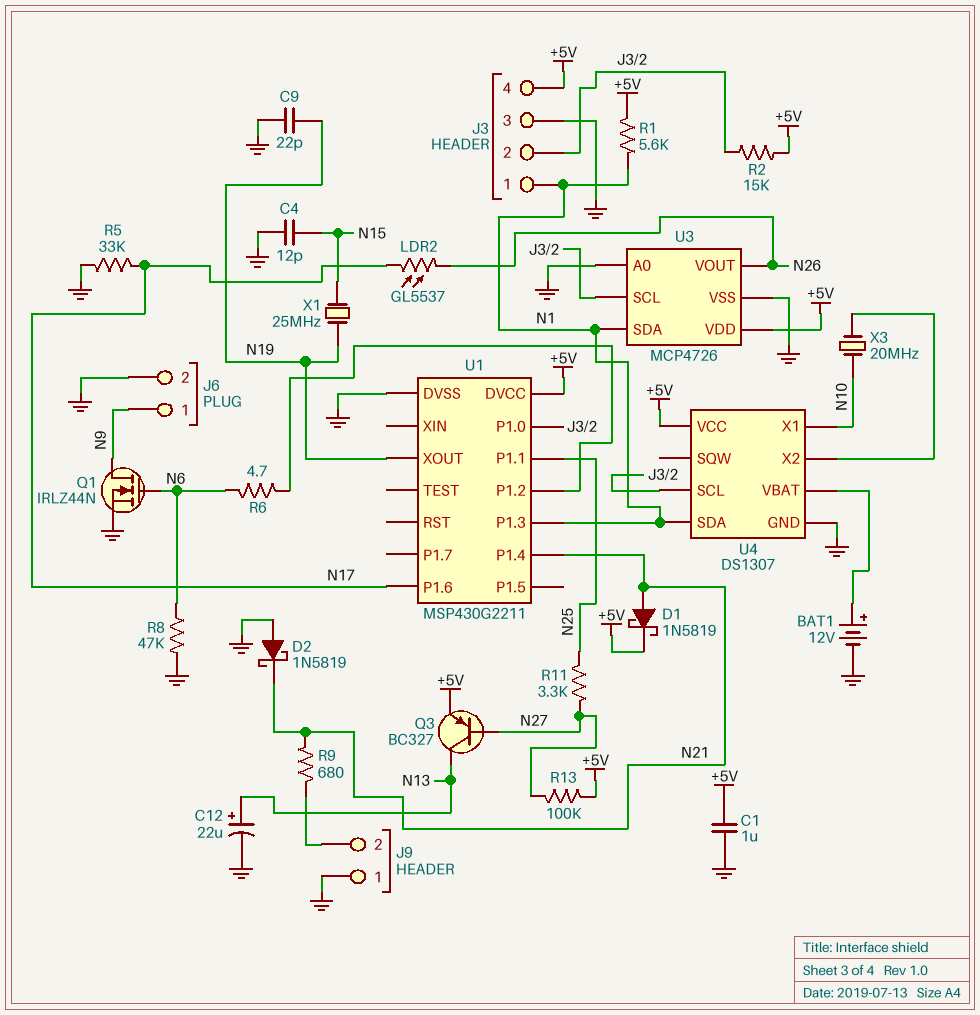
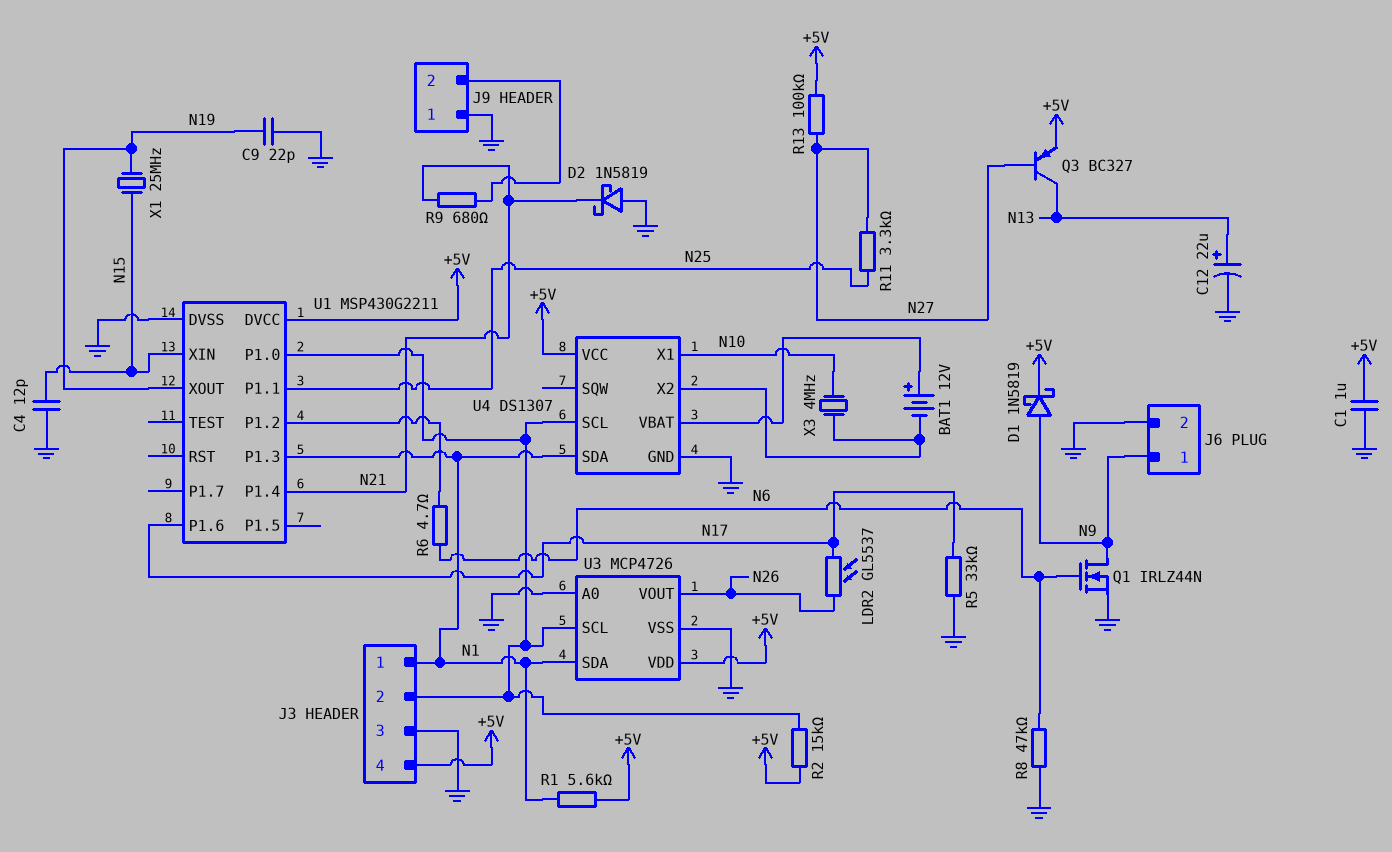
BAT1: 12V (plus U4/VBAT, minus GND) -> 12V (plus U4/VBAT, minus U4/X2)
D1: schottky 1N5819 (A N21, K +5V) -> schottky 1N5819 (A N9, K +5V)
U1 pin XIN: none -> N15
X3: 20MHz (N10, U4/X2) -> 4MHz (N10, U4/X2)

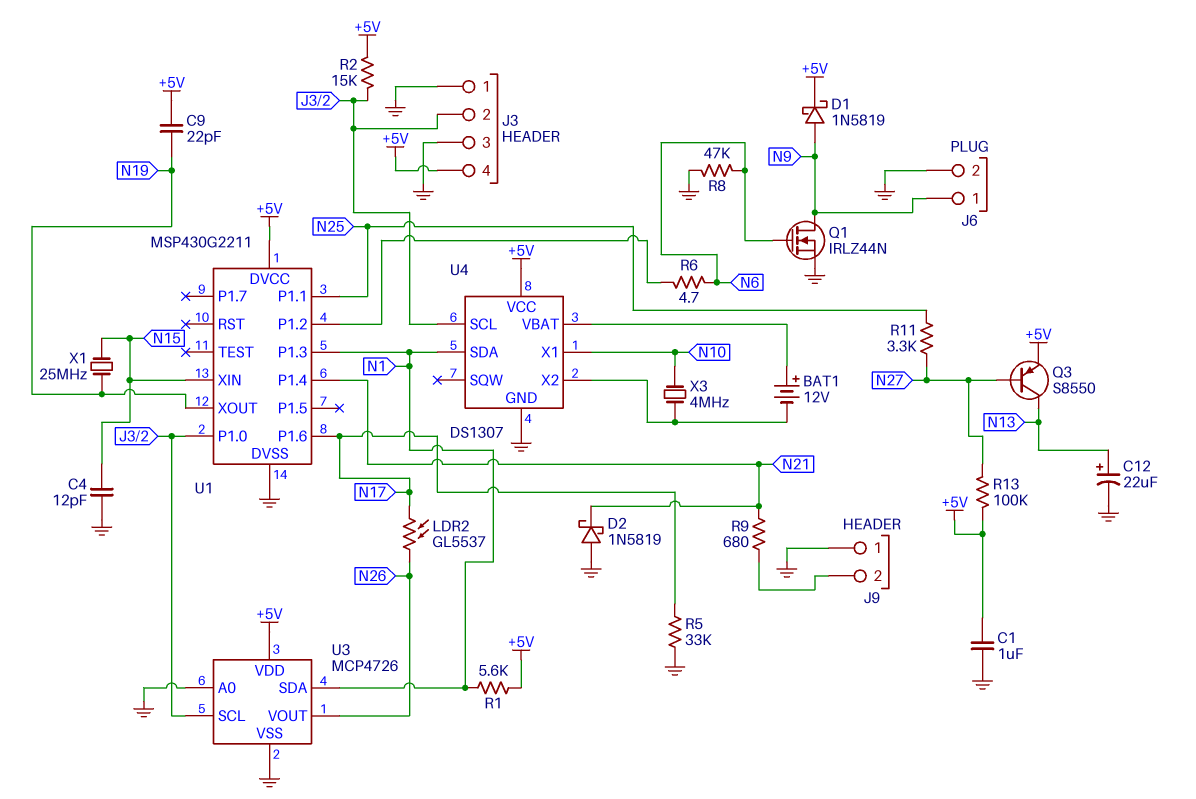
C9: 22pF (GND, N19) -> 22pF (+5V, N19)
J3 pin 1: N1 -> GND
Q3: PNP BC327 (B N27, C N13, E +5V) -> PNP S8550 (B N27, C N13, E +5V)

